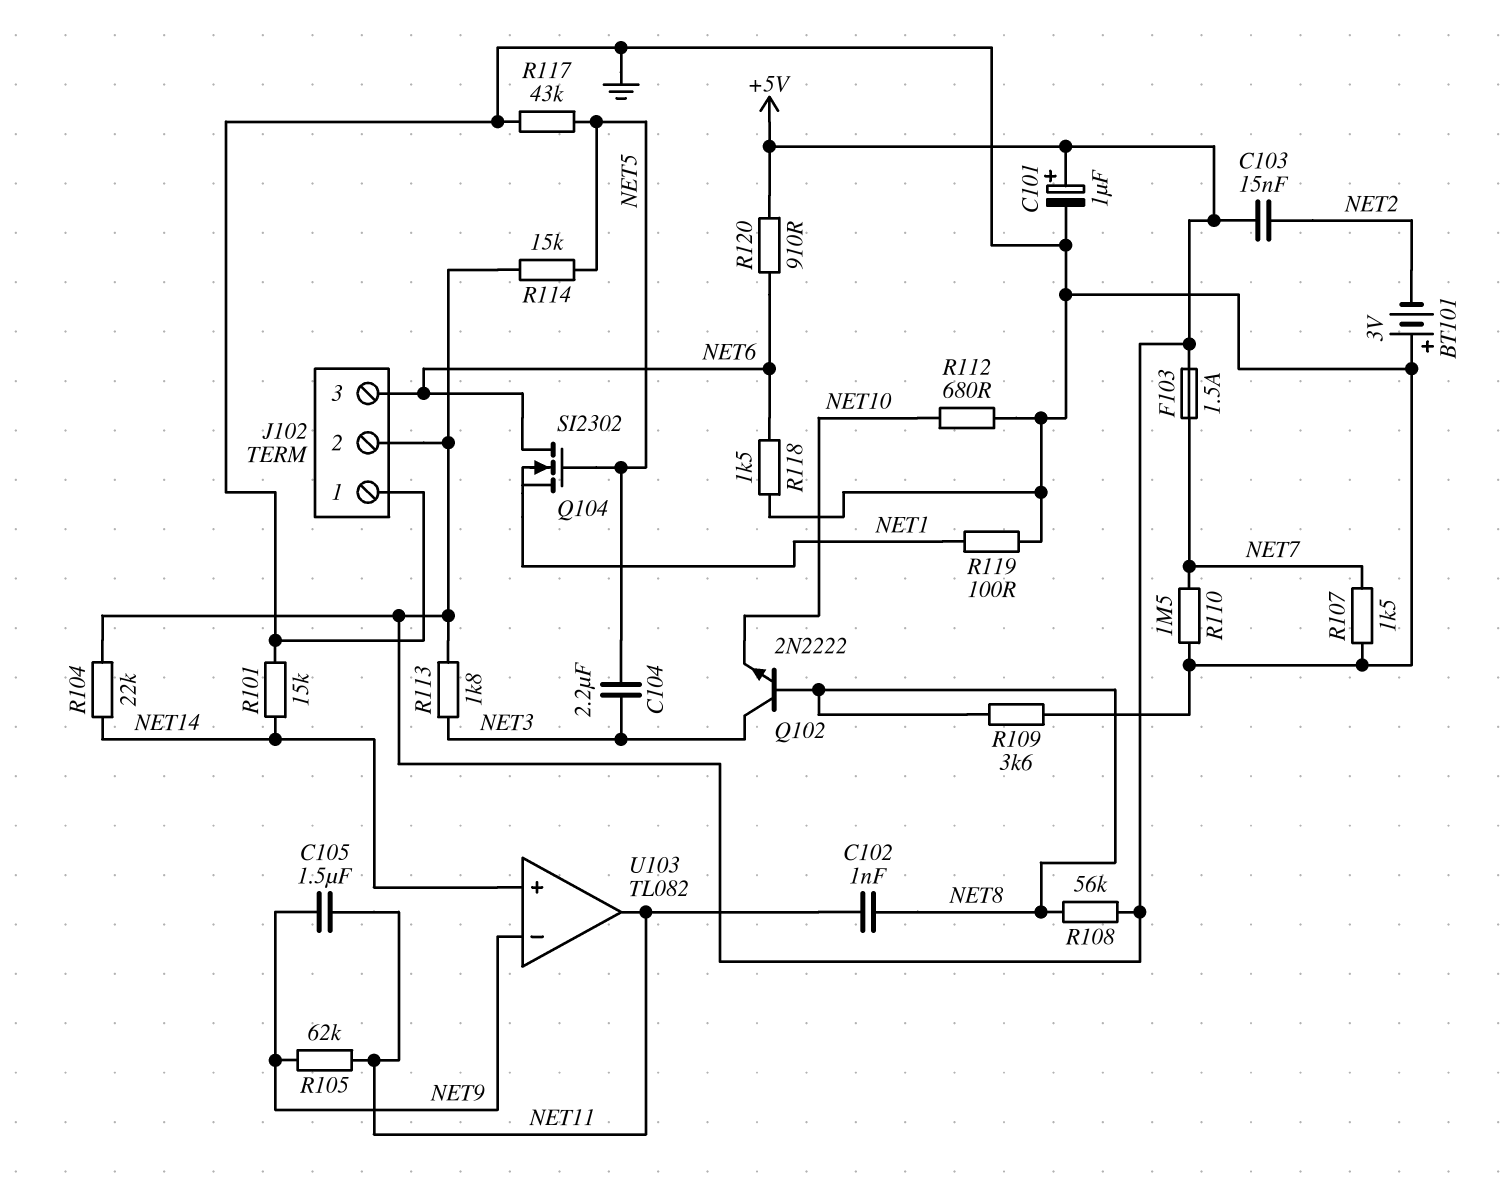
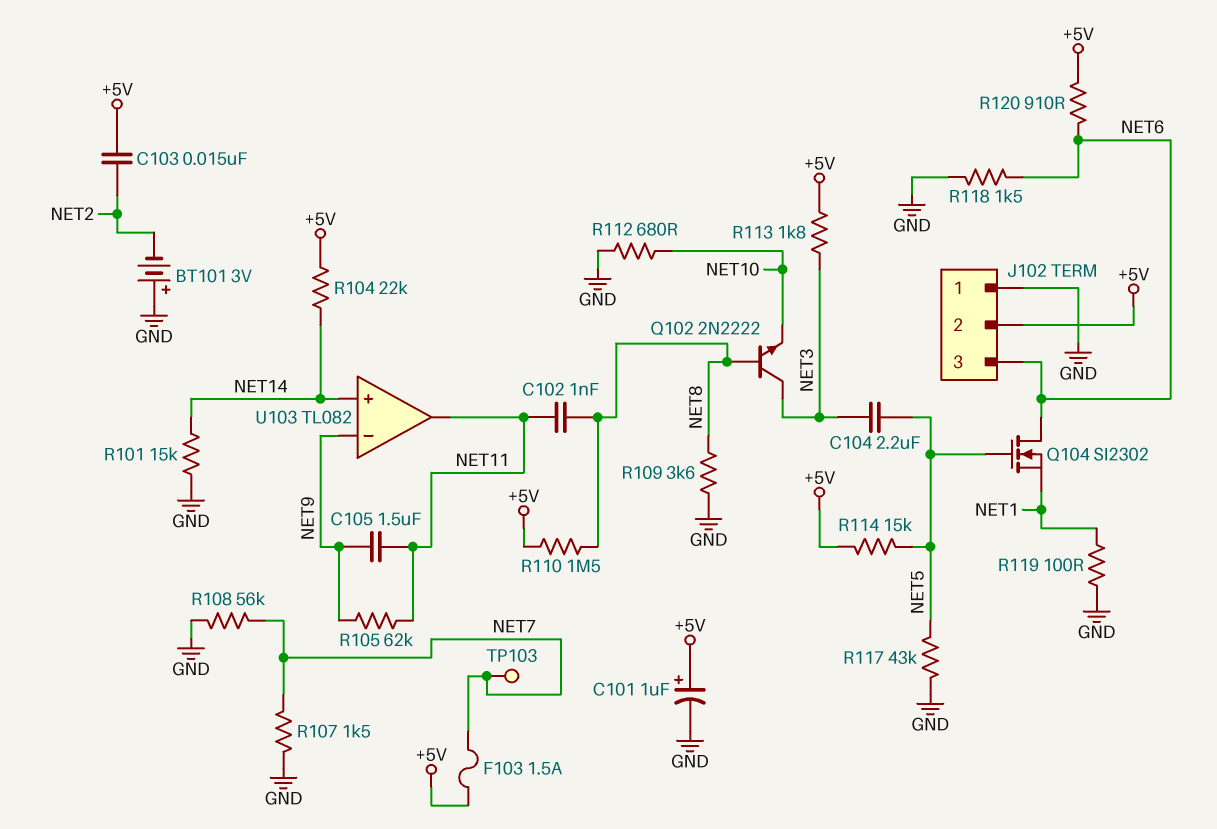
R108: 56k (+5V, NET8) -> 56k (GND, NET7)
R110: 1.5M (GND, NET7) -> 1.5M (+5V, NET8)
TP103: none -> test point (NET7)

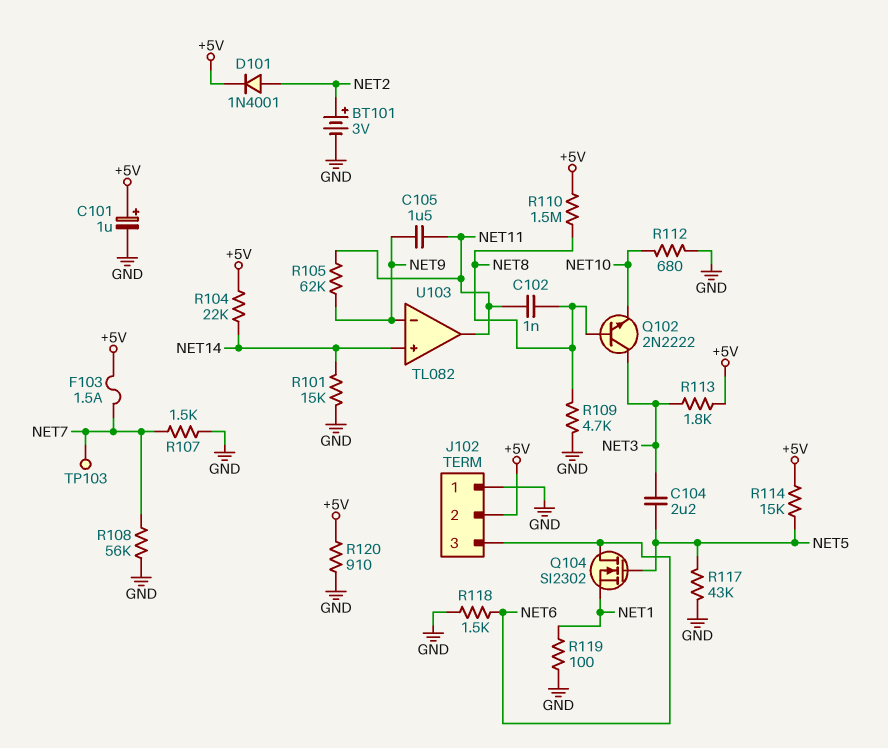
BT101: 3V (plus GND, minus NET2) -> 3V (plus NET2, minus GND)
C103: 15nF (+5V, NET2) -> none
D101: none -> diode 1N4001 (A NET2, K +5V)
R109: 3.6k (GND, NET8) -> 4.7k (GND, NET8)
R120: 910 (+5V, NET6) -> 910 (+5V, GND)

